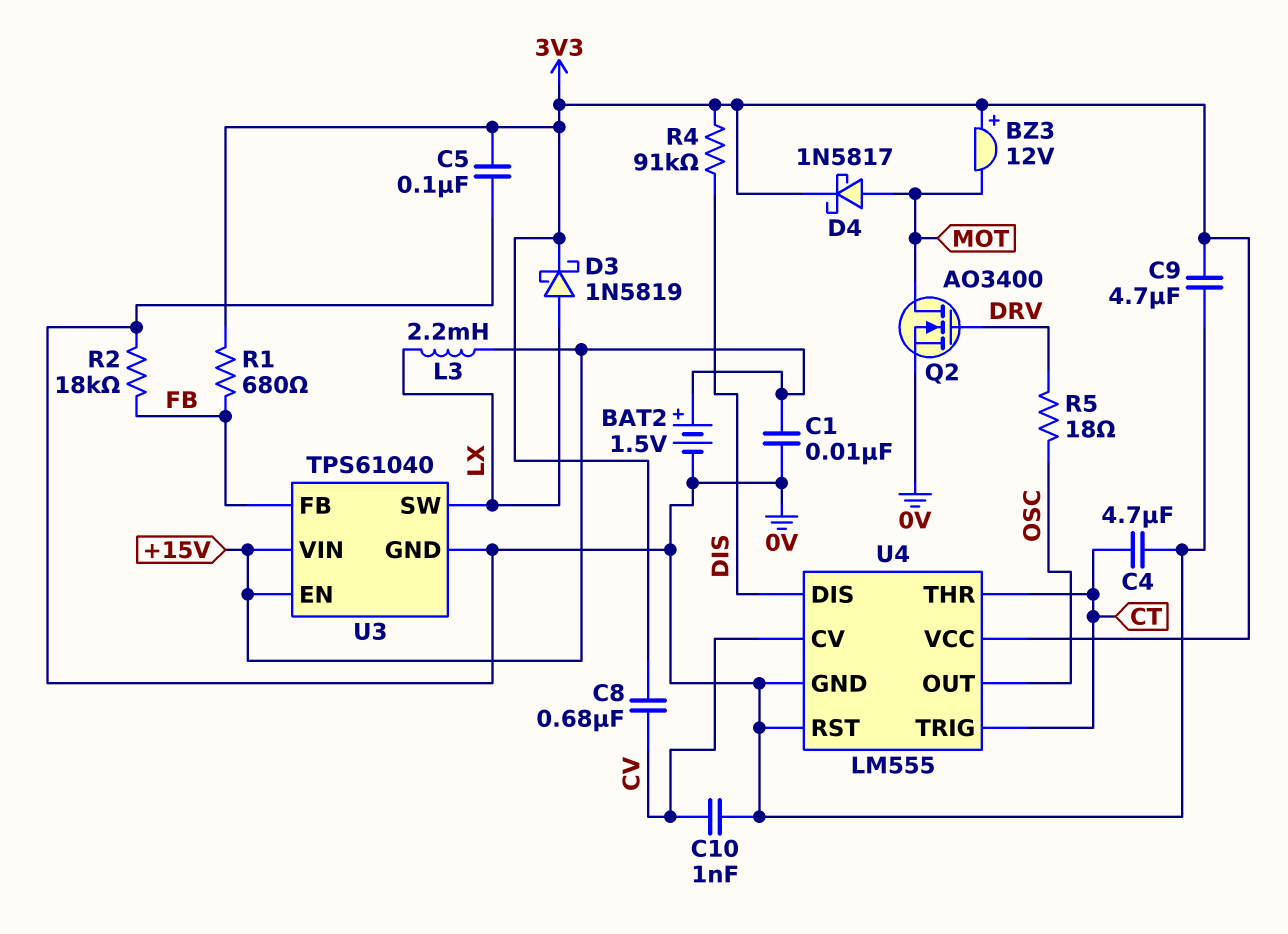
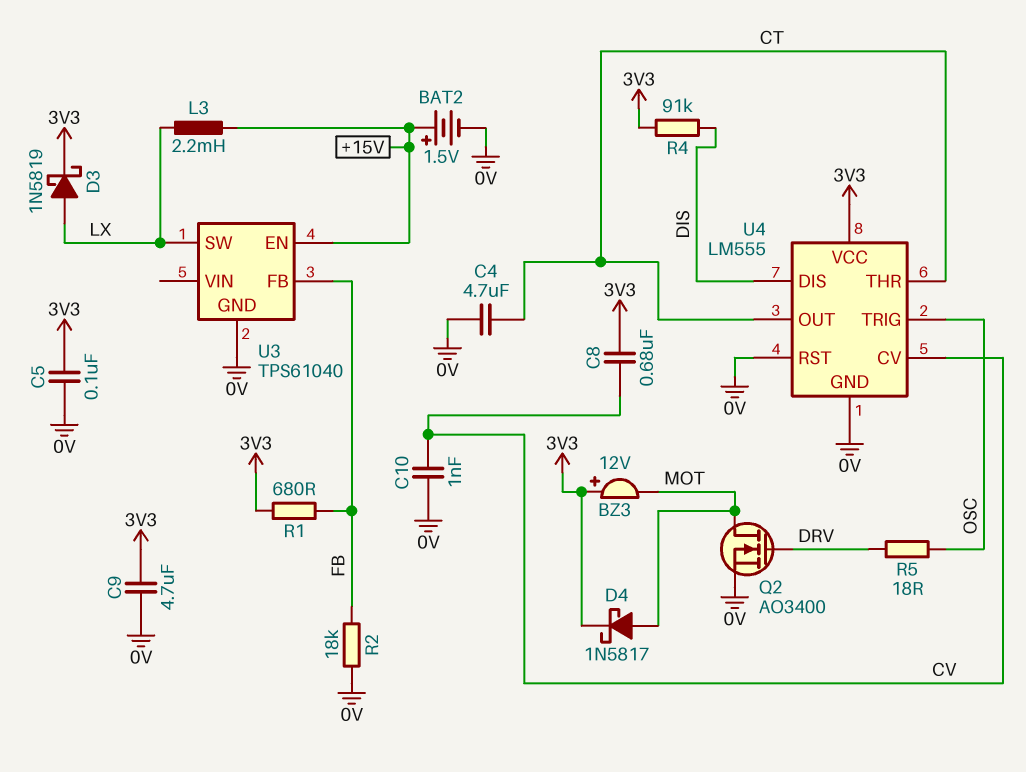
C1: 10nF (+15V, 0V) -> none
U3 pin VIN: +15V -> none
U4 pin OUT: OSC -> CT
U4 pin TRIG: CT -> OSC

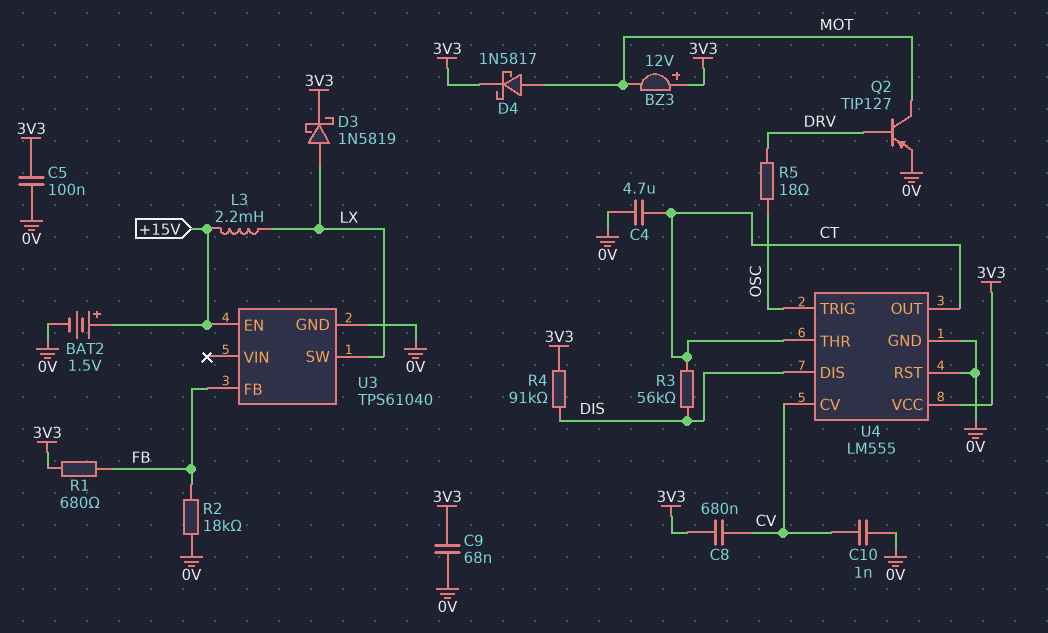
C9: 4.7uF (0V, 3V3) -> 68nF (0V, 3V3)
Q2: NMOS AO3400 (G DRV, D MOT, S 0V) -> PNP TIP127 (B DRV, C MOT, E 0V)
R3: none -> 56k (CT, DIS)

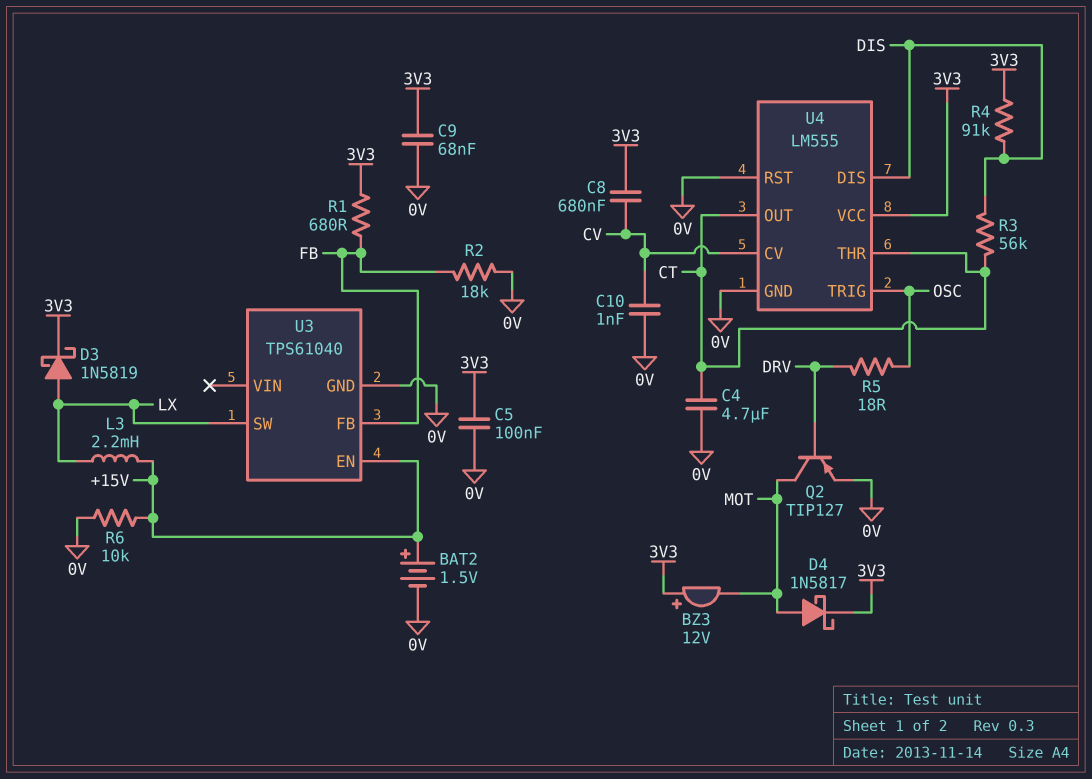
R6: none -> 10k (+15V, 0V)

